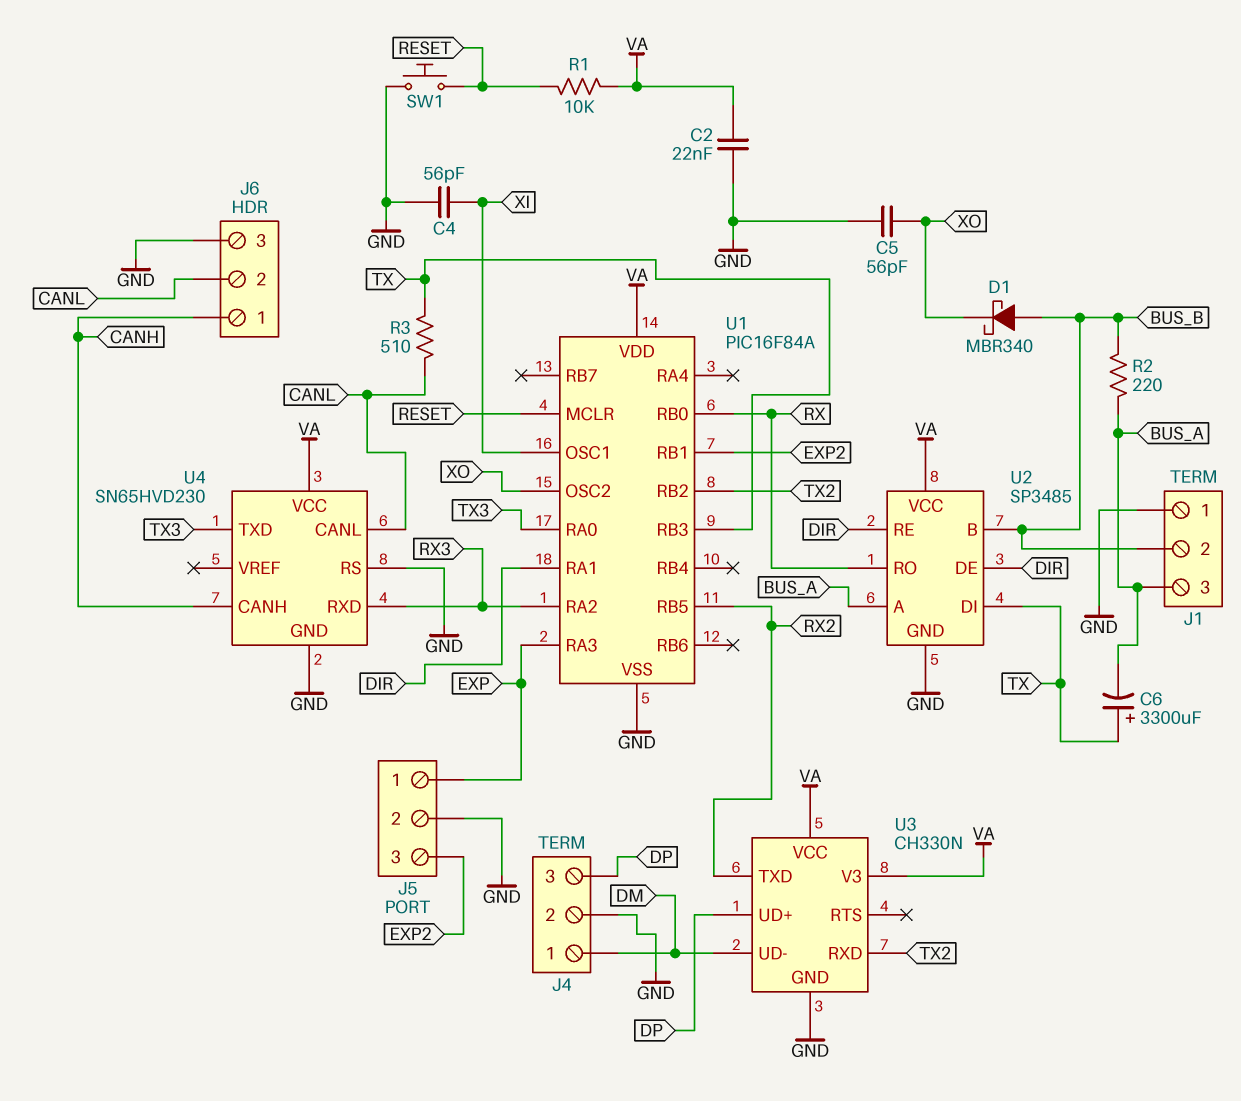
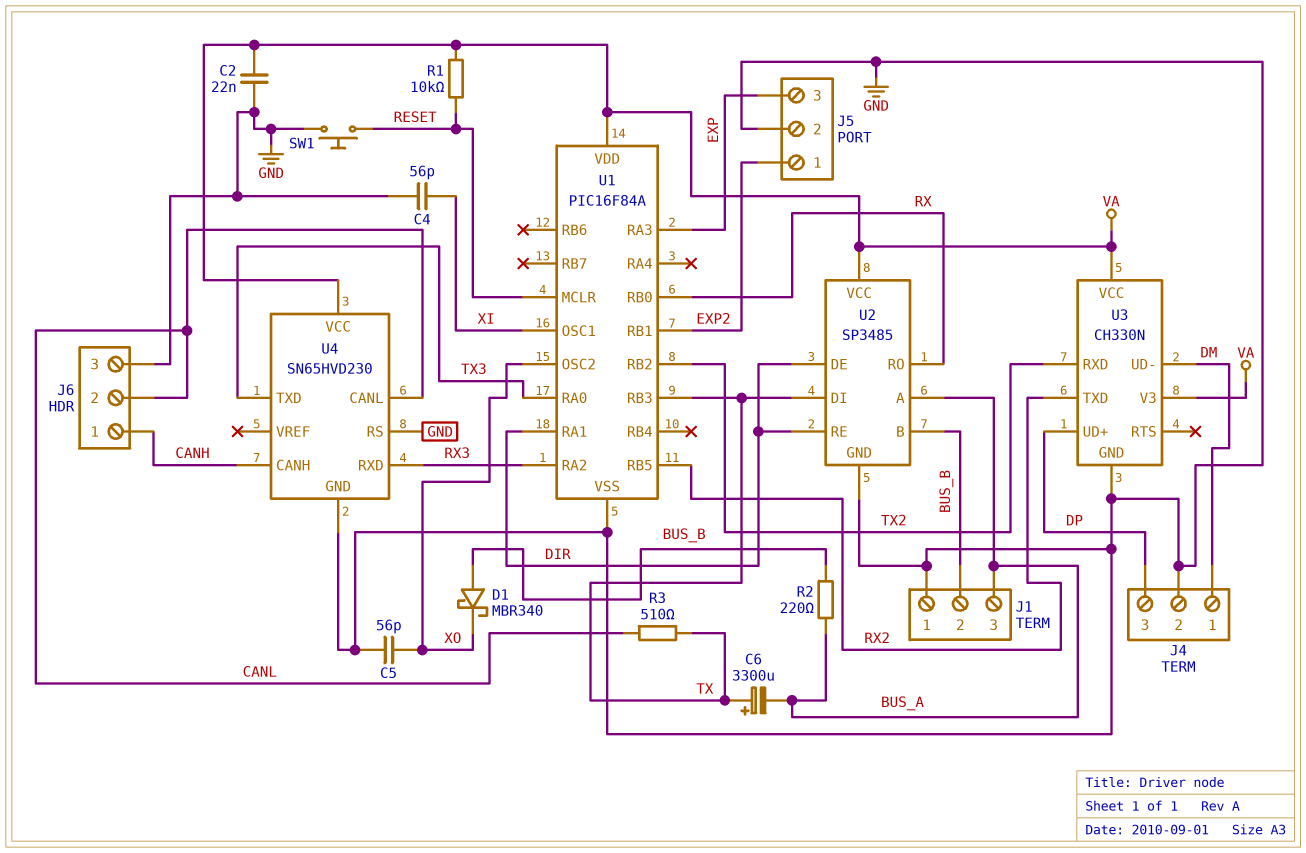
J5 pin 1: EXP -> EXP2
J5 pin 3: EXP2 -> EXP

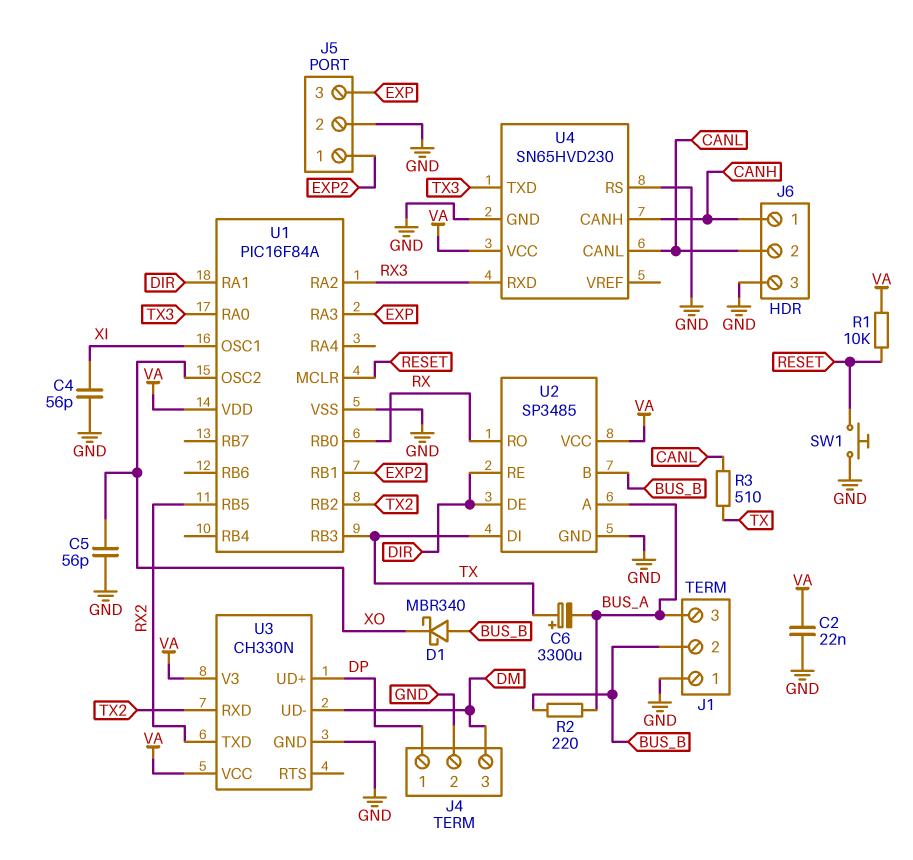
J4 pin 1: DM -> DP
J4 pin 3: DP -> DM

